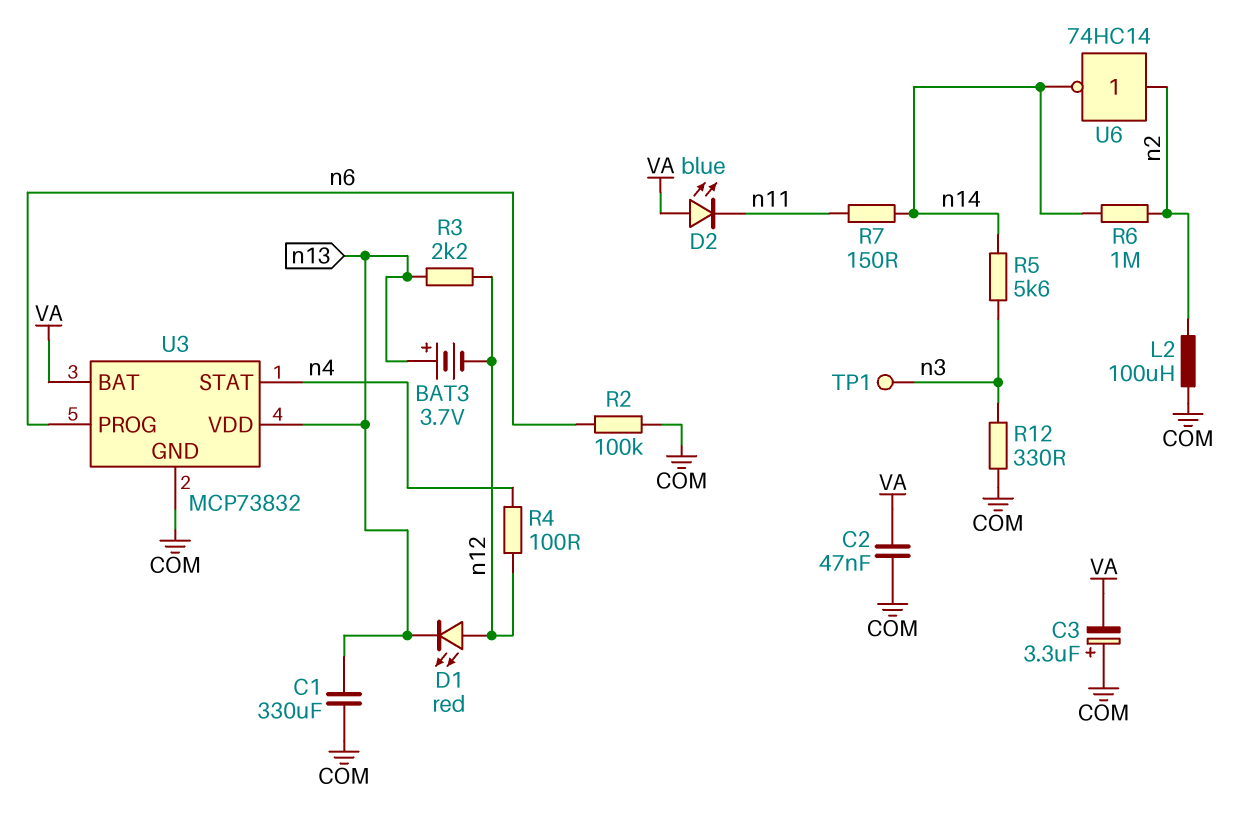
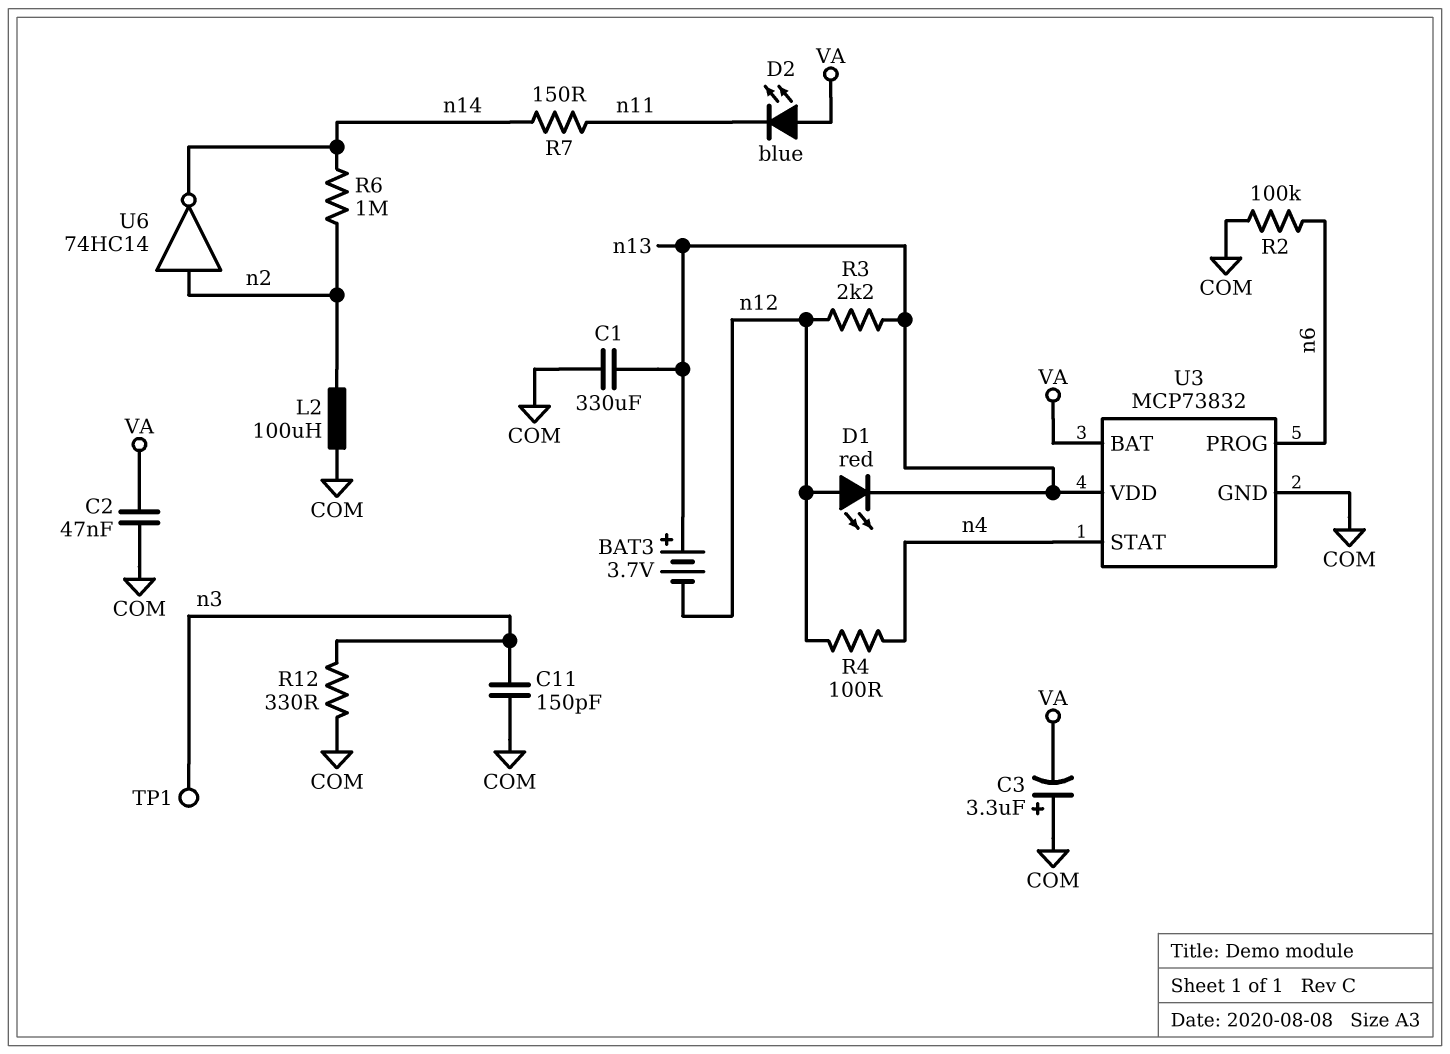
C11: none -> 150pF (COM, n3)
R5: 5.6k (n3, n14) -> none

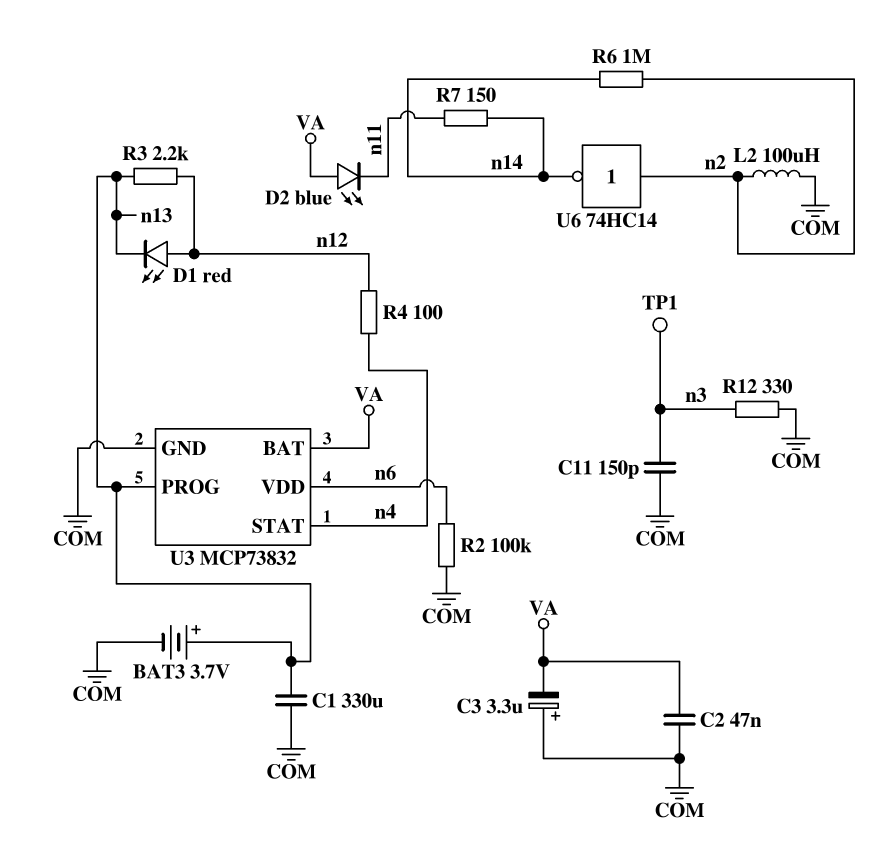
BAT3: 3.7V (plus n13, minus n12) -> 3.7V (plus n13, minus COM)
U3 pin PROG: n6 -> n13
U3 pin VDD: n13 -> n6

